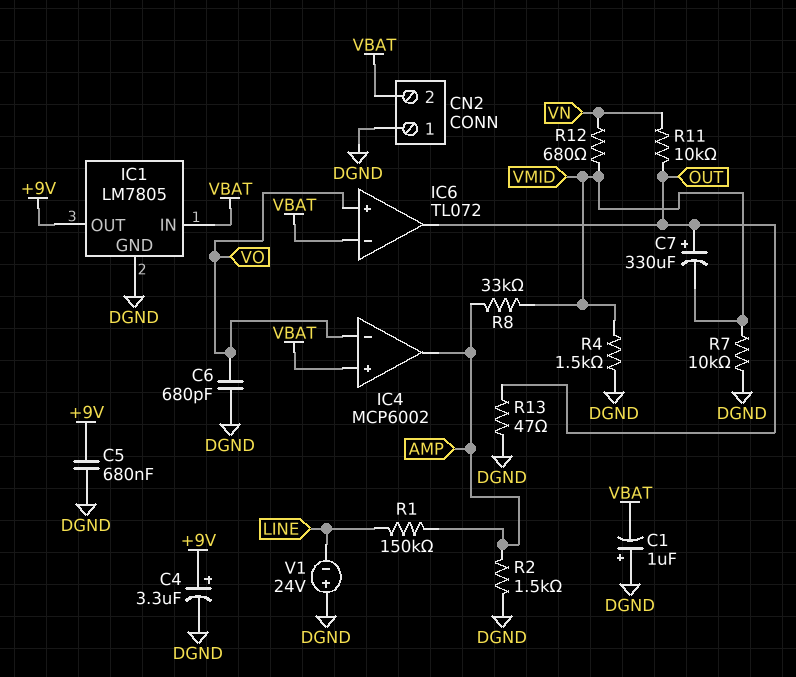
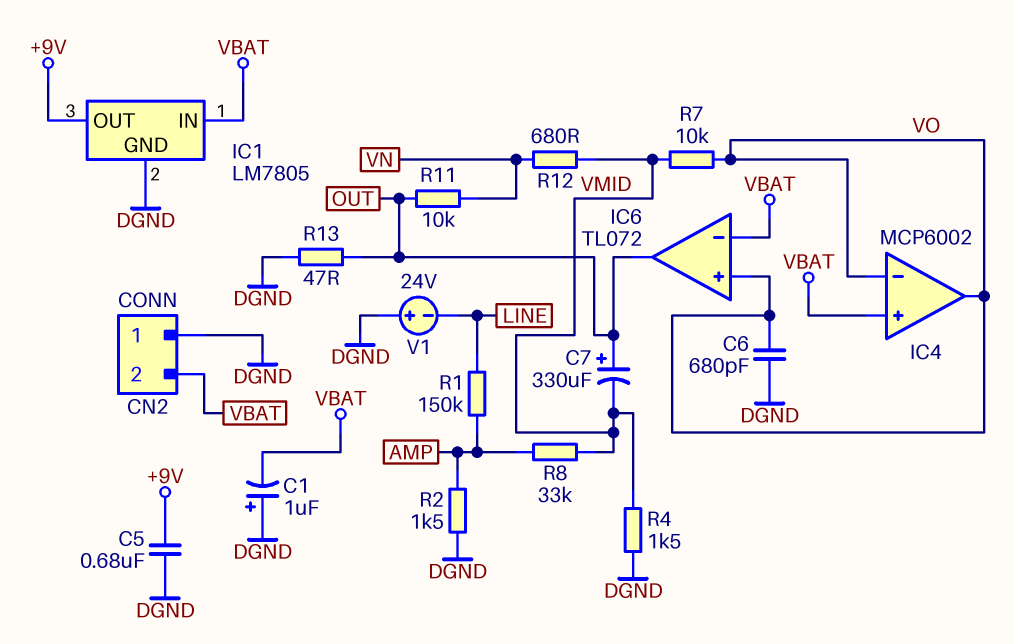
C4: 3.3uF (plus +9V, minus DGND) -> none
IC4 pin out: AMP -> VO
R7: 10k (DGND, VMID) -> 10k (VMID, VO)

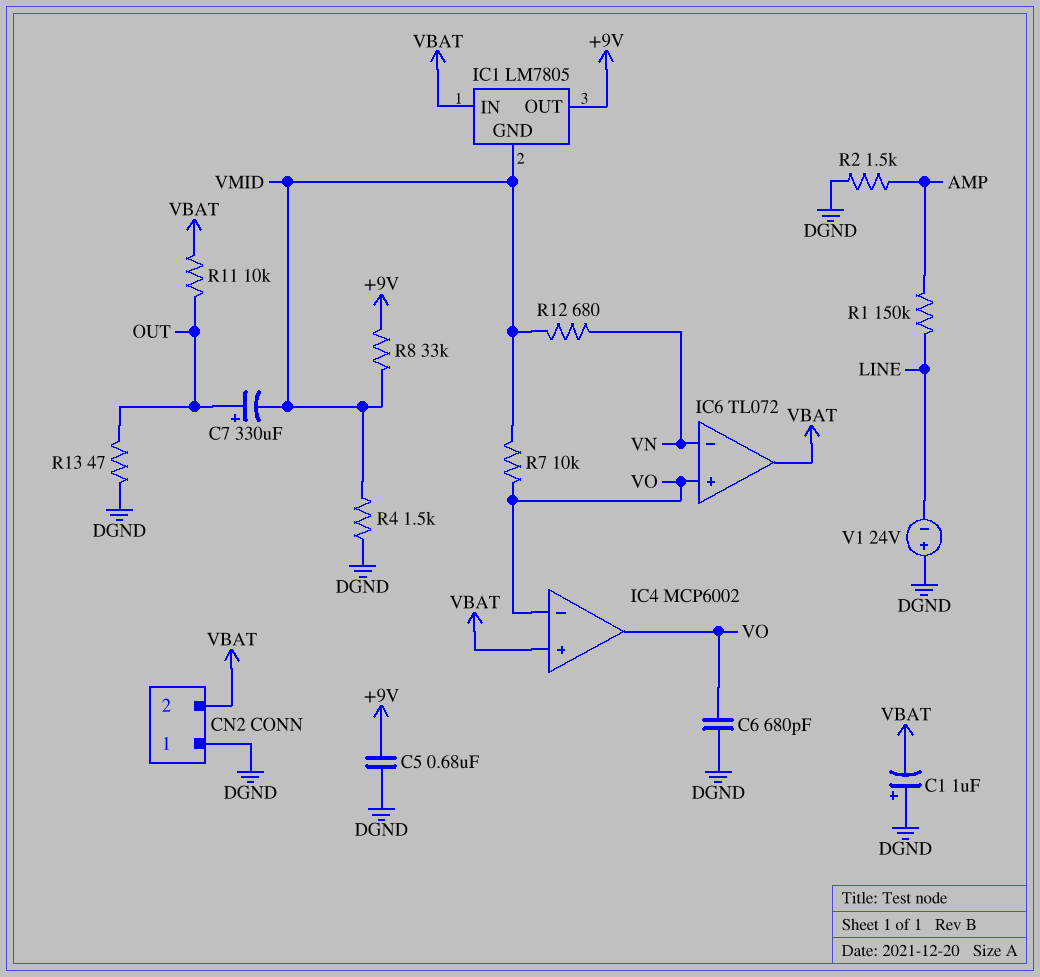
IC1 pin GND: DGND -> VMID
IC6 pin in-: VBAT -> VN
IC6 pin out: OUT -> VBAT
R8: 33k (AMP, VMID) -> 33k (+9V, VMID)
R11: 10k (OUT, VN) -> 10k (OUT, VBAT)

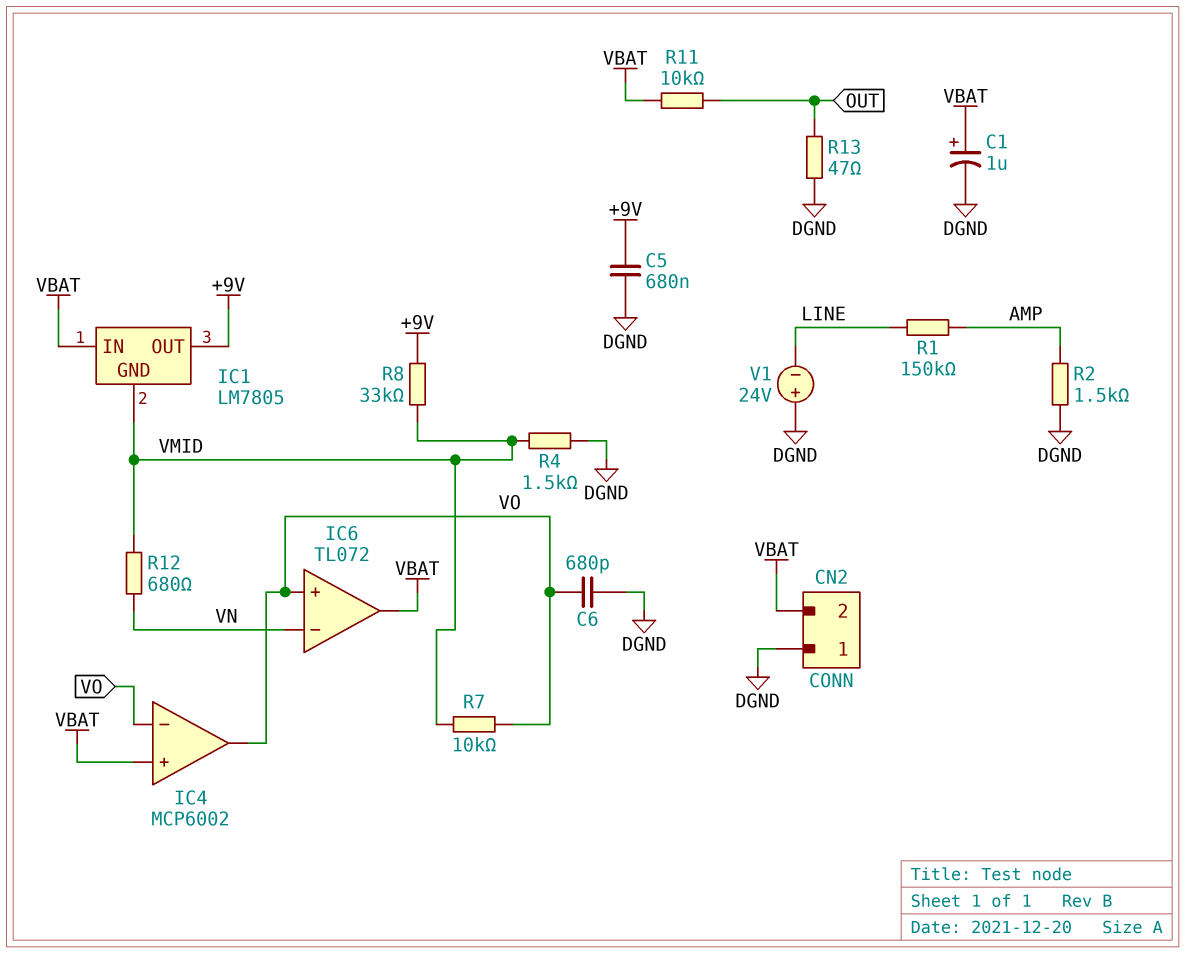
C1: 1uF (plus DGND, minus VBAT) -> 1uF (plus VBAT, minus DGND)
C7: 330uF (plus OUT, minus VMID) -> none

